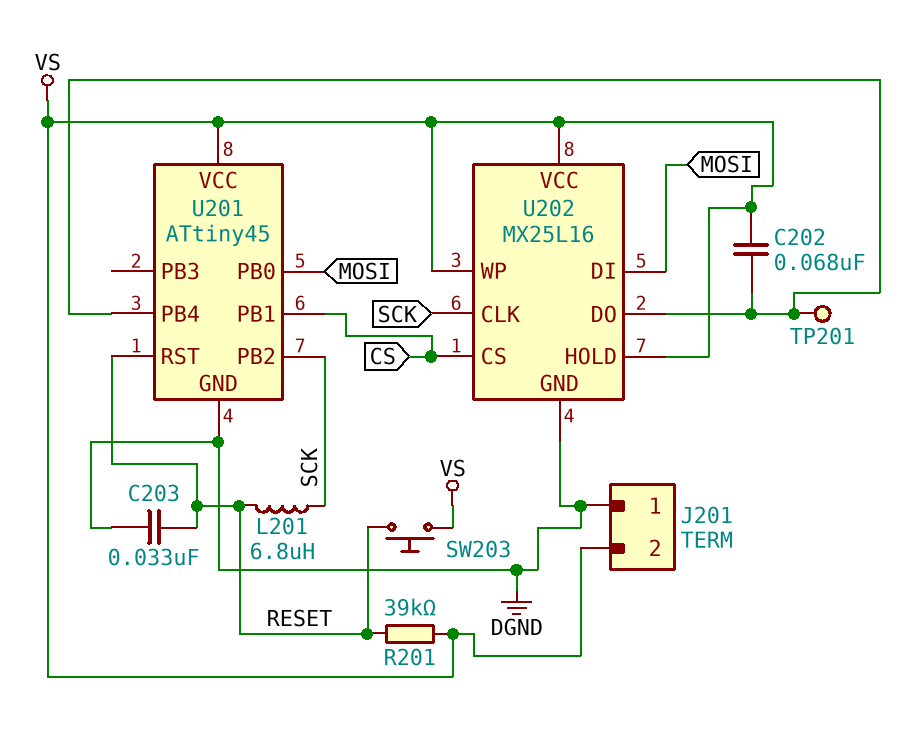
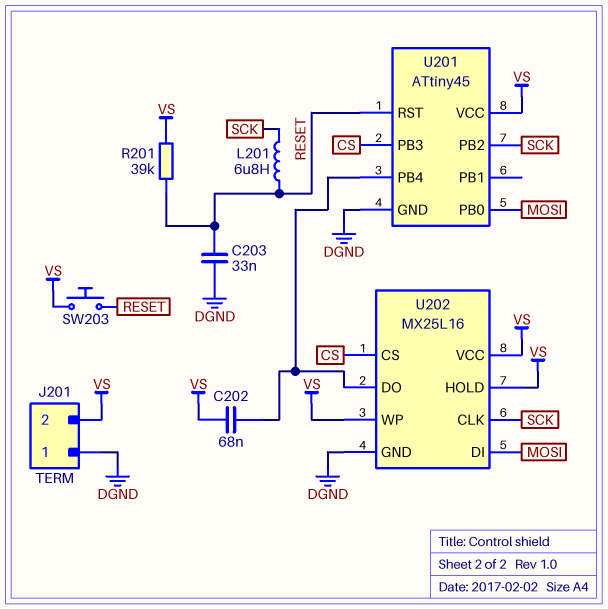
TP201: test point (U201/PB4) -> none
U201 pin PB1: CS -> none
U201 pin PB3: none -> CS

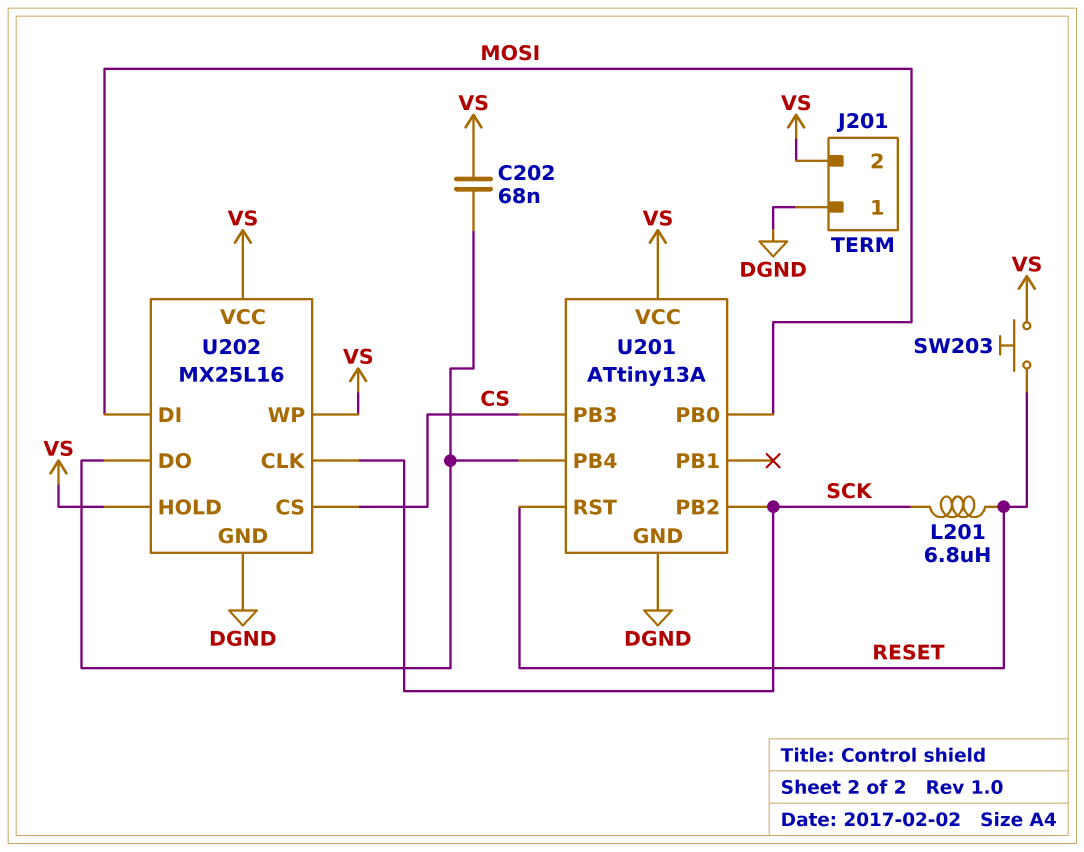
C203: 33nF (DGND, RESET) -> none
R201: 39k (RESET, VS) -> none
U201: ATtiny45 -> ATtiny13A

